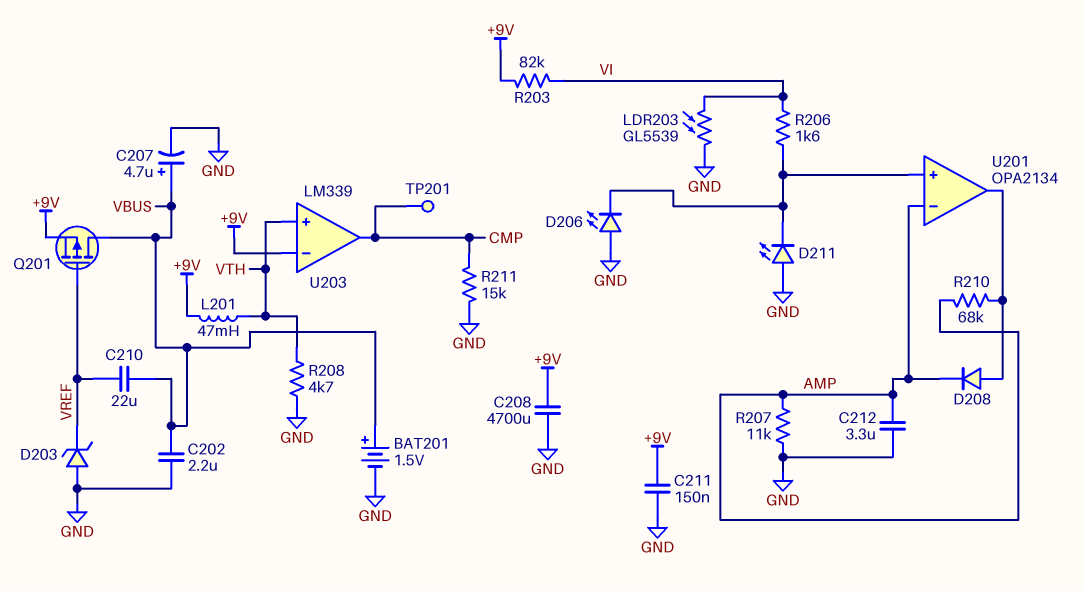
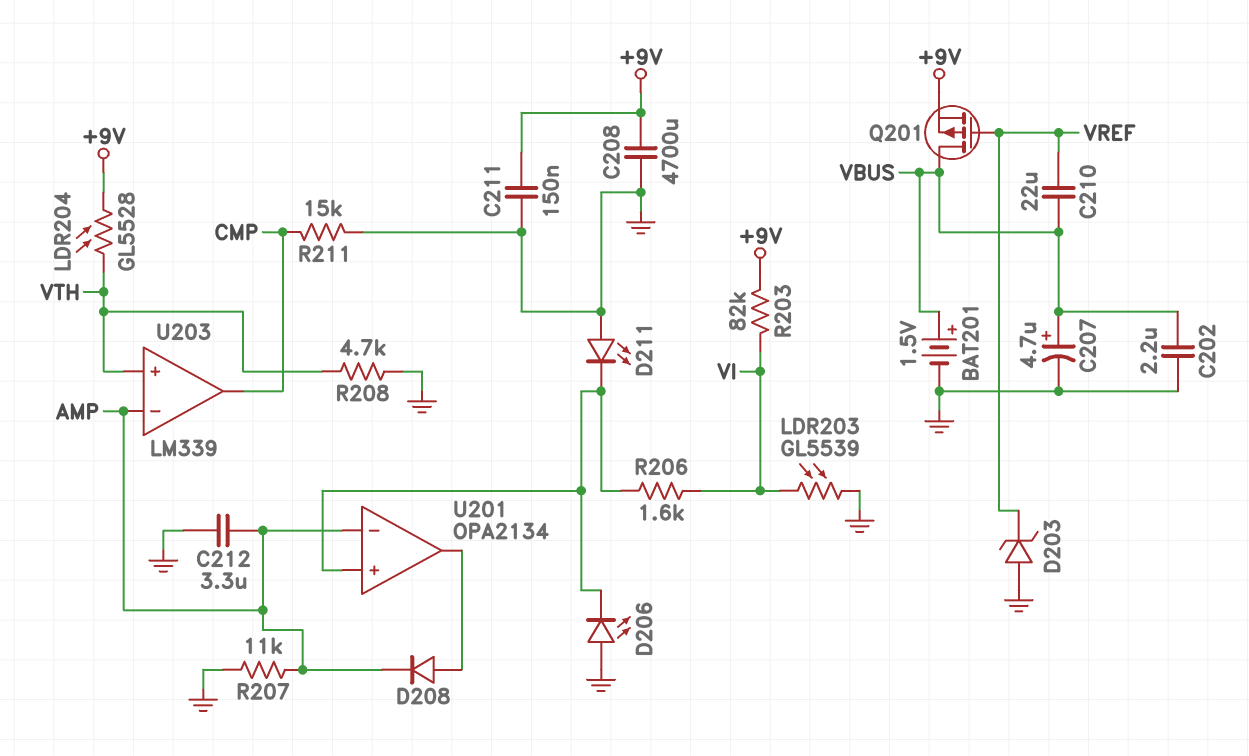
L201: 47mH (+9V, VTH) -> none
LDR204: none -> GL5528 (+9V, VTH)
R210: 68k (AMP, U201/out) -> none
TP201: test point (CMP) -> none
U203 pin in-: +9V -> AMP

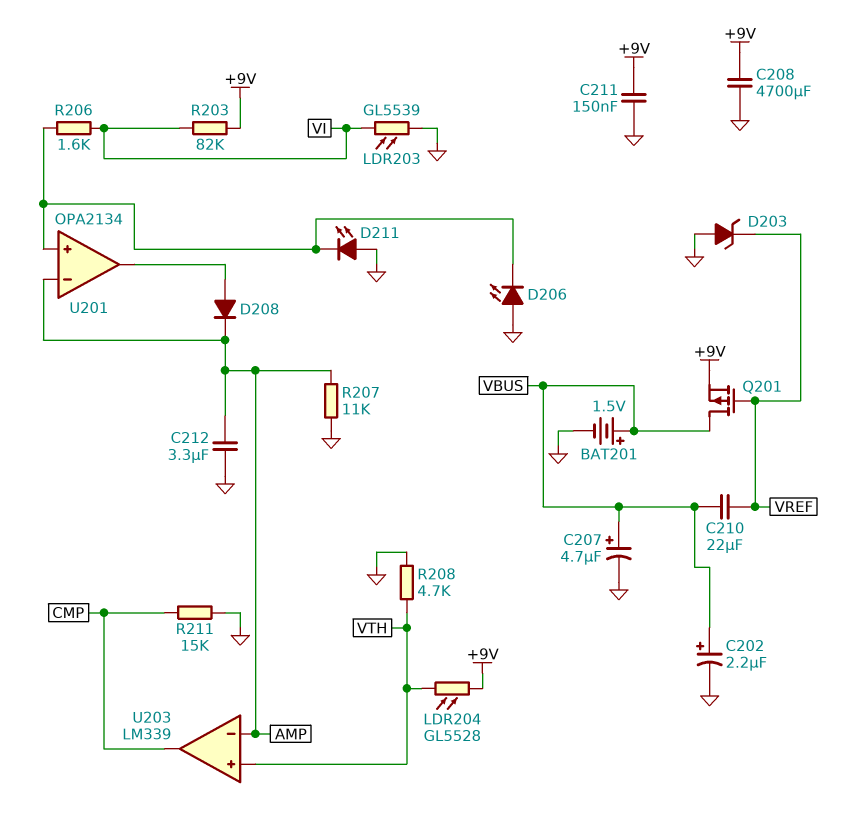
C202: 2.2uF (GND, VBUS) -> 2.2uF (plus VBUS, minus GND)

